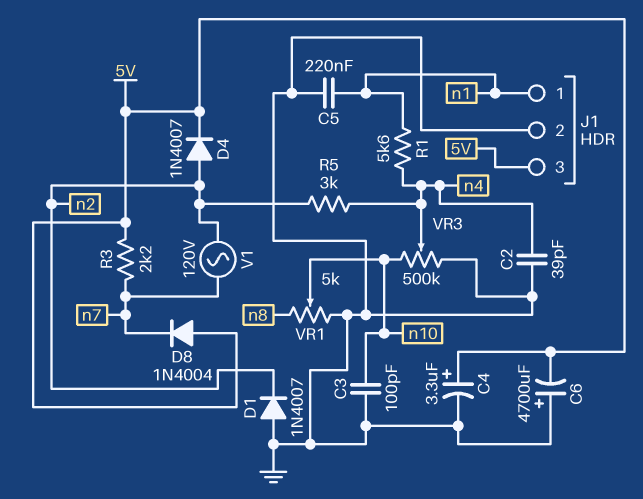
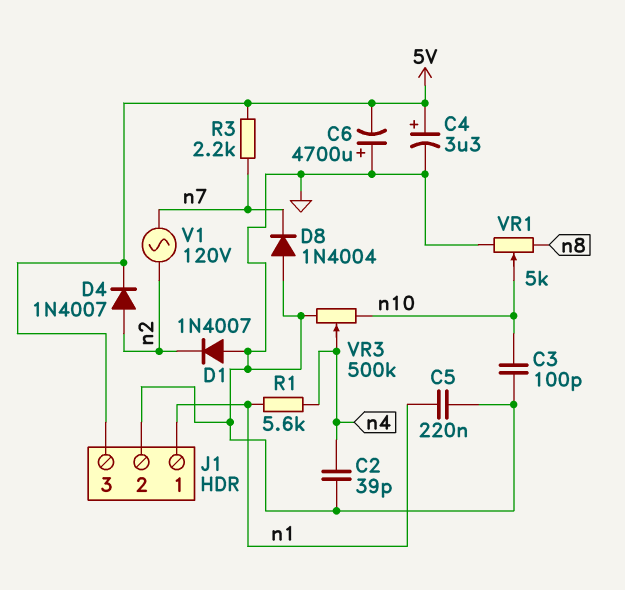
D8: diode 1N4004 (A 5V, K n7) -> diode 1N4004 (A GND, K n7)
R5: 3k (n2, n4) -> none

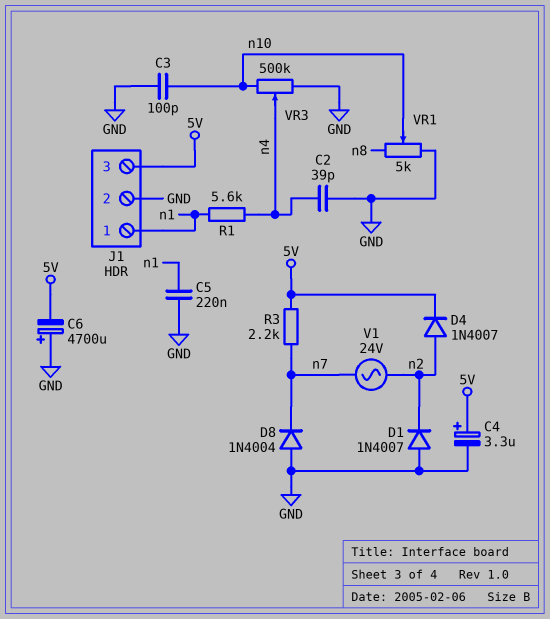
V1: AC 120V (n2, n7) -> AC 24V (n2, n7)

